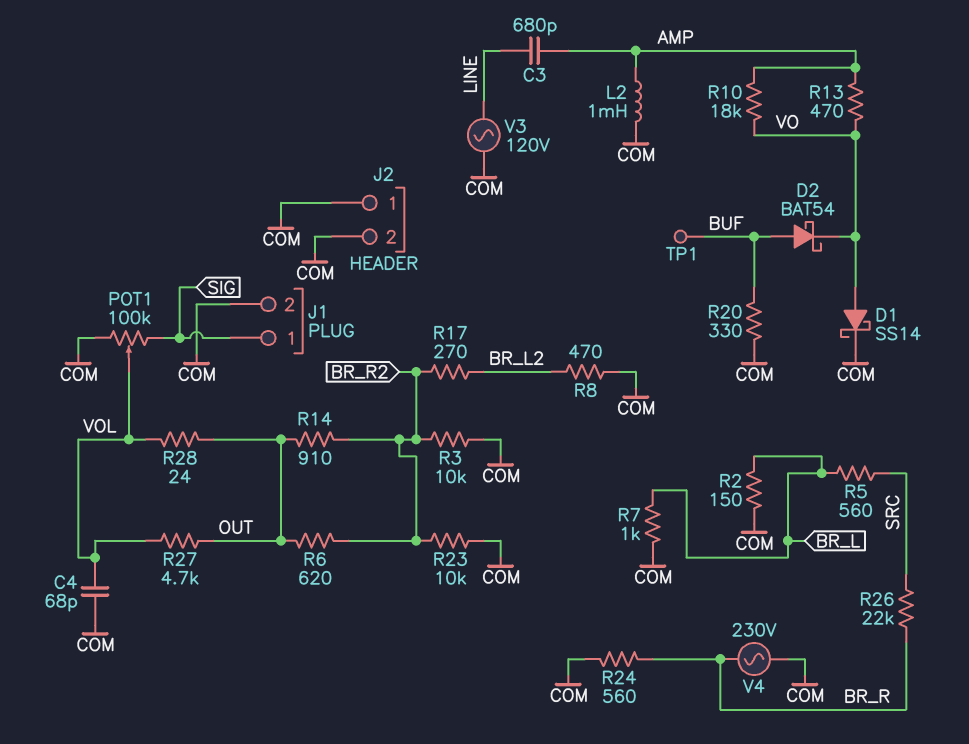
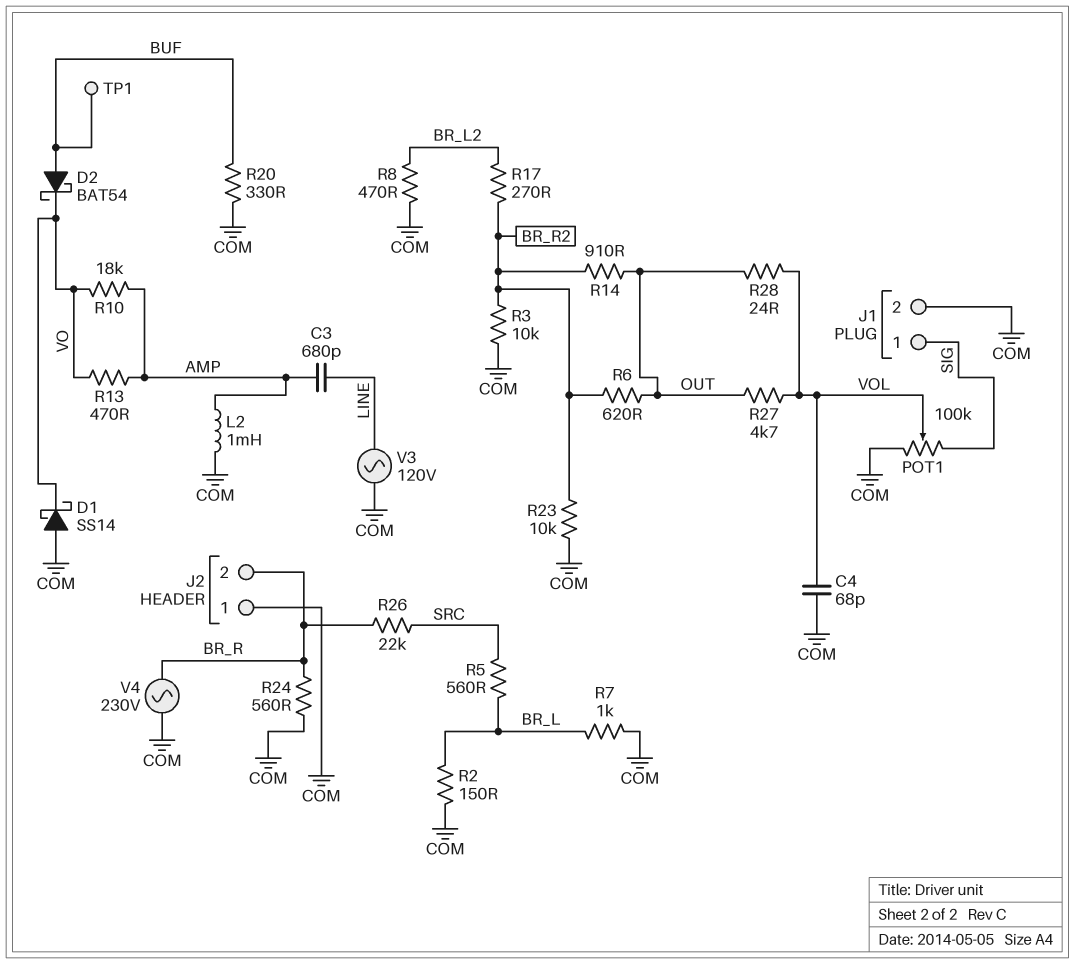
D1: schottky SS14 (A VO, K COM) -> schottky SS14 (A COM, K VO)
J2 pin 2: COM -> BR_R

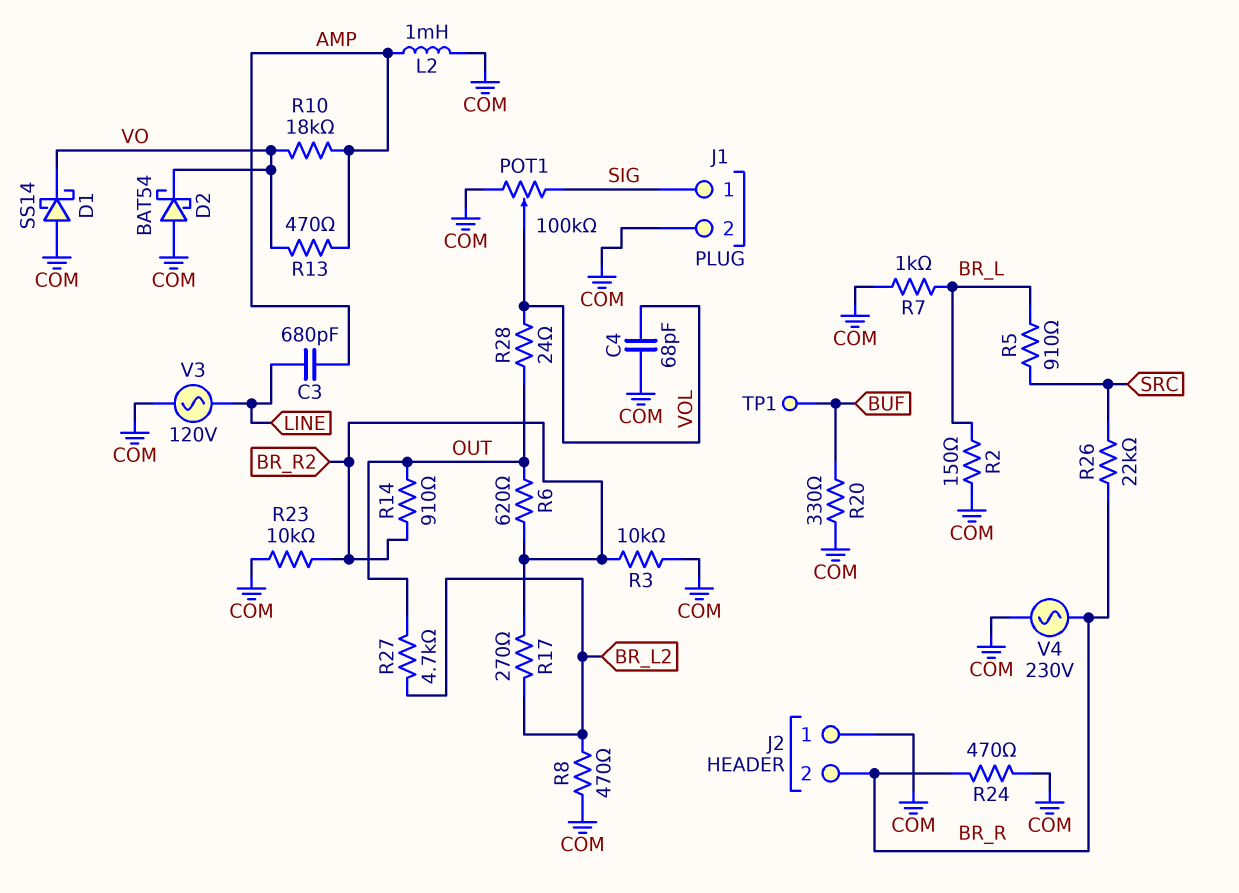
D2: schottky BAT54 (A BUF, K VO) -> schottky BAT54 (A COM, K VO)
R5: 560 (BR_L, SRC) -> 910 (BR_L, SRC)
R24: 560 (BR_R, COM) -> 470 (BR_R, COM)
R27: 4.7k (OUT, VOL) -> 4.7k (BR_L2, OUT)

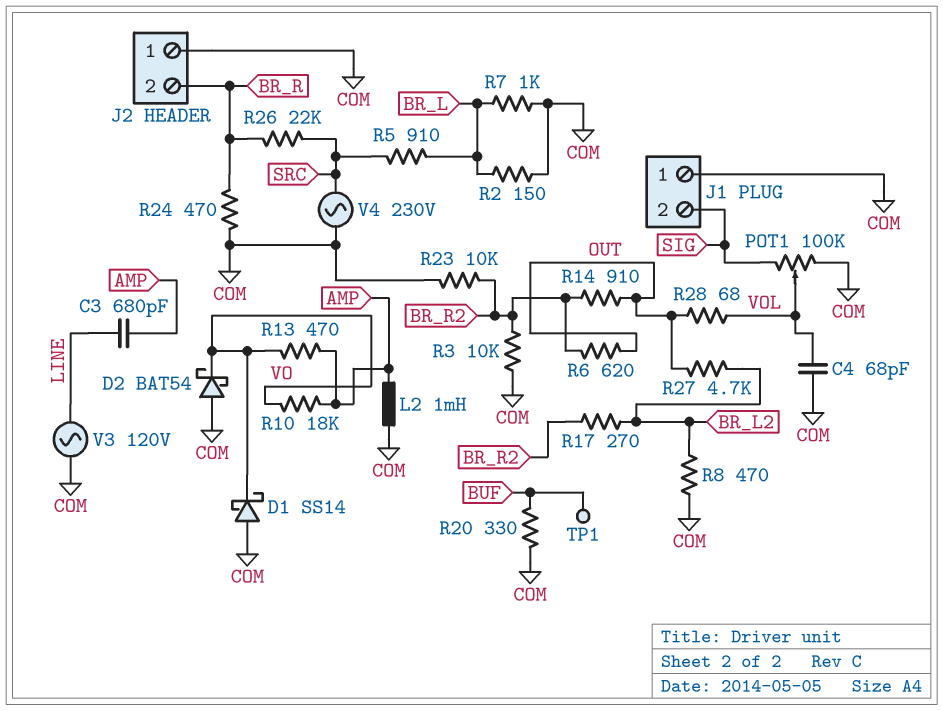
J1 pin 1: SIG -> COM
J1 pin 2: COM -> SIG
R28: 24 (OUT, VOL) -> 68 (OUT, VOL)
V4: AC 230V (BR_R, COM) -> AC 230V (COM, SRC)

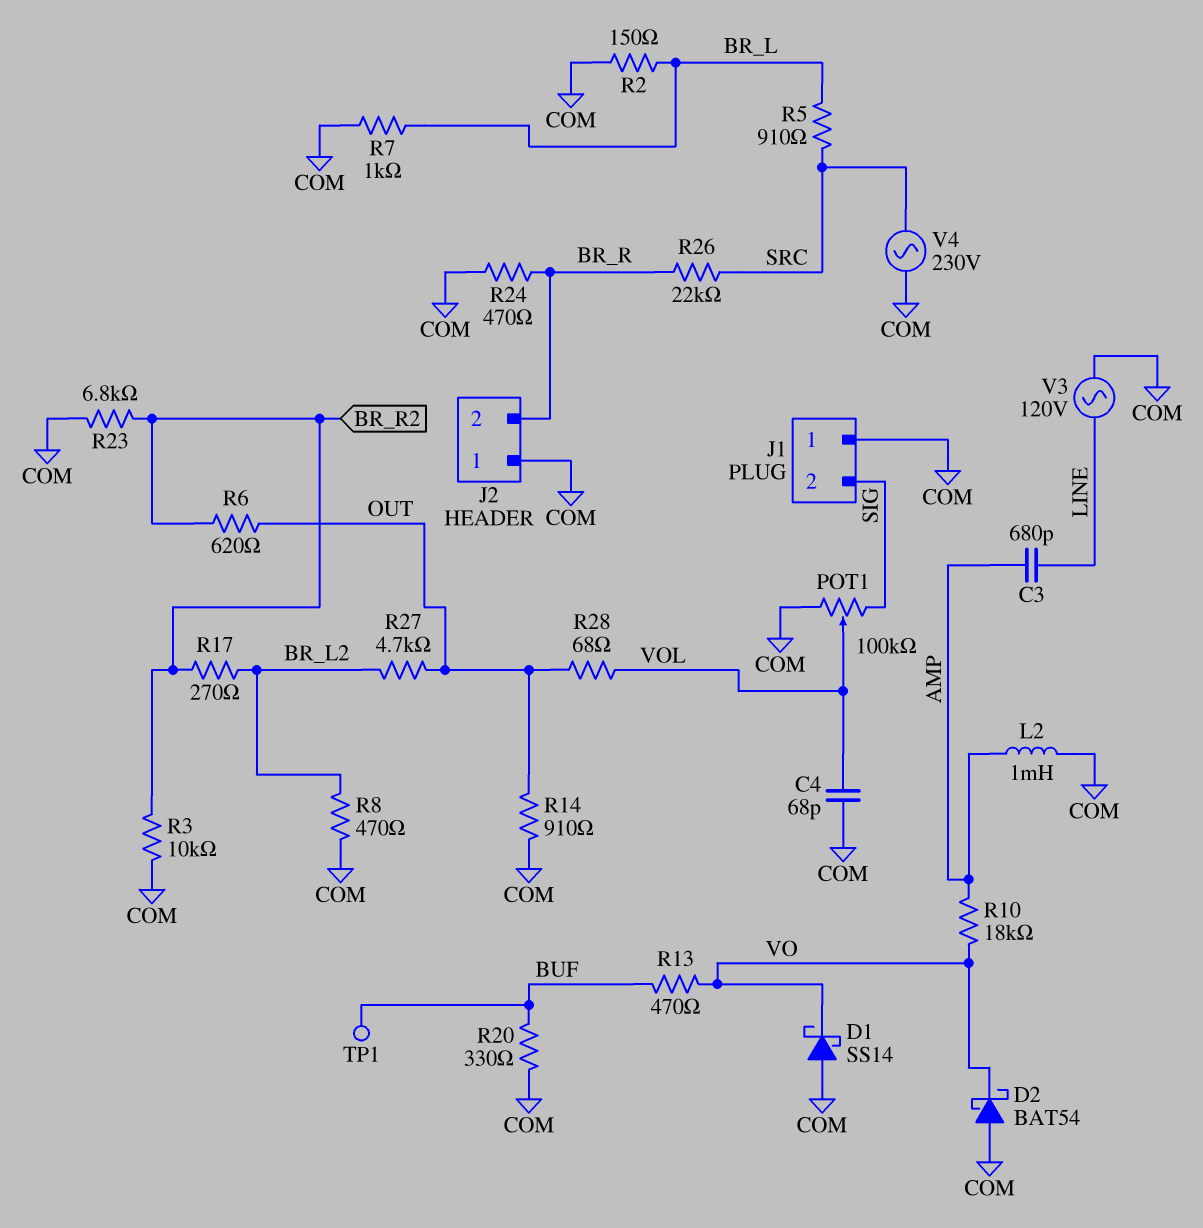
R13: 470 (AMP, VO) -> 470 (BUF, VO)
R14: 910 (BR_R2, OUT) -> 910 (COM, OUT)
R23: 10k (BR_R2, COM) -> 6.8k (BR_R2, COM)

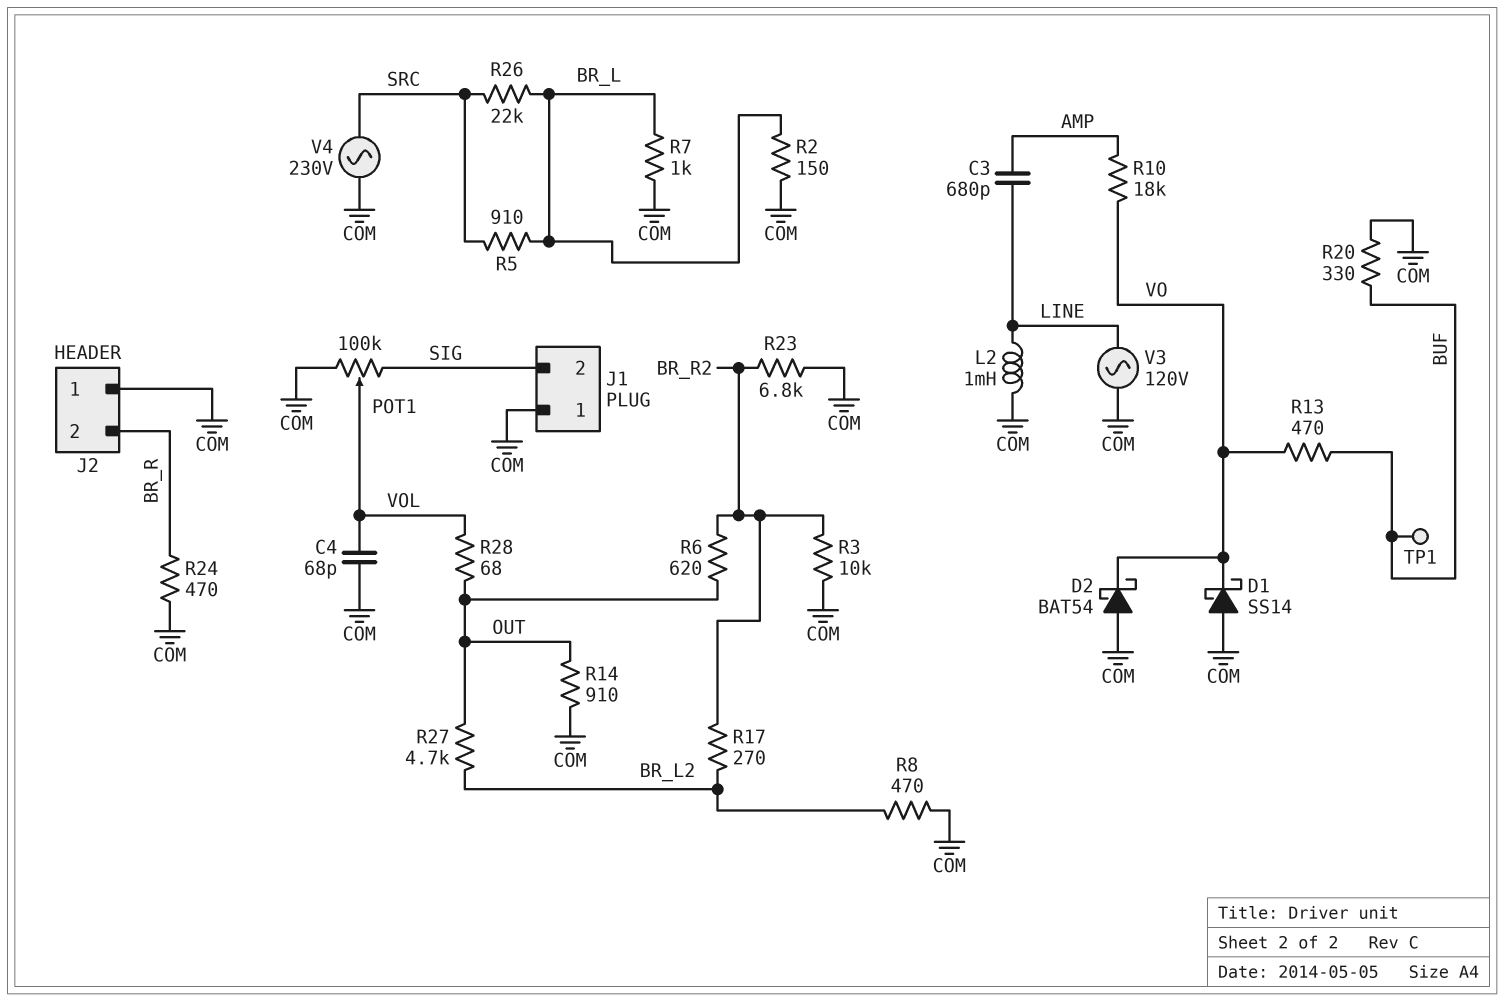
L2: 1mH (AMP, COM) -> 1mH (COM, LINE)
R26: 22k (BR_R, SRC) -> 22k (BR_L, SRC)

